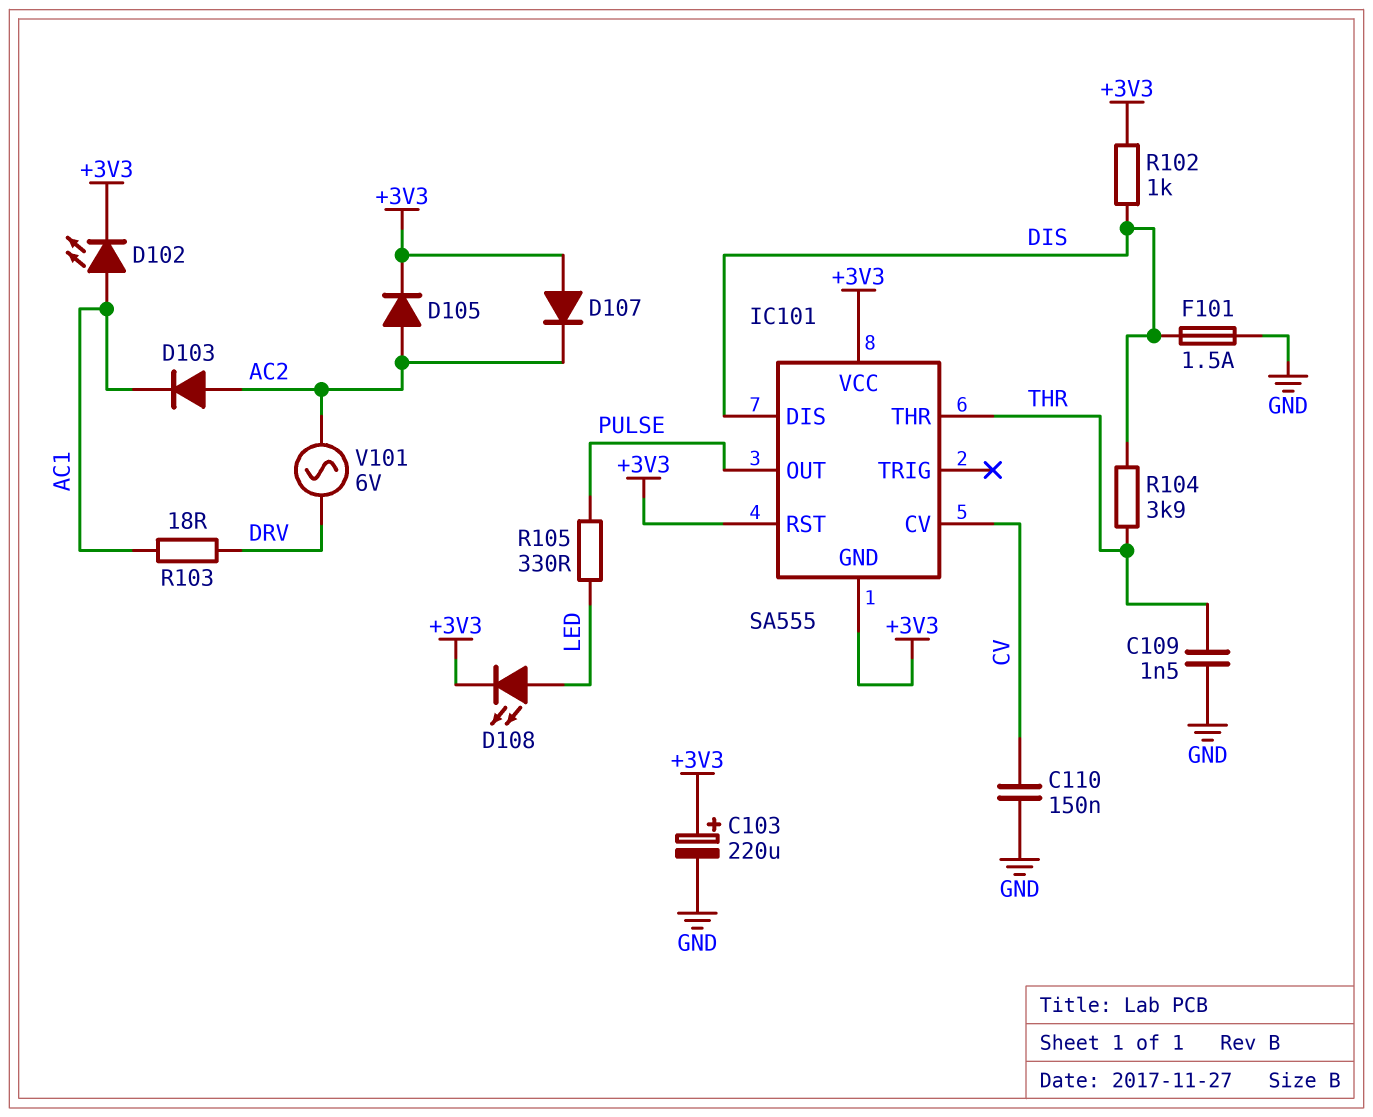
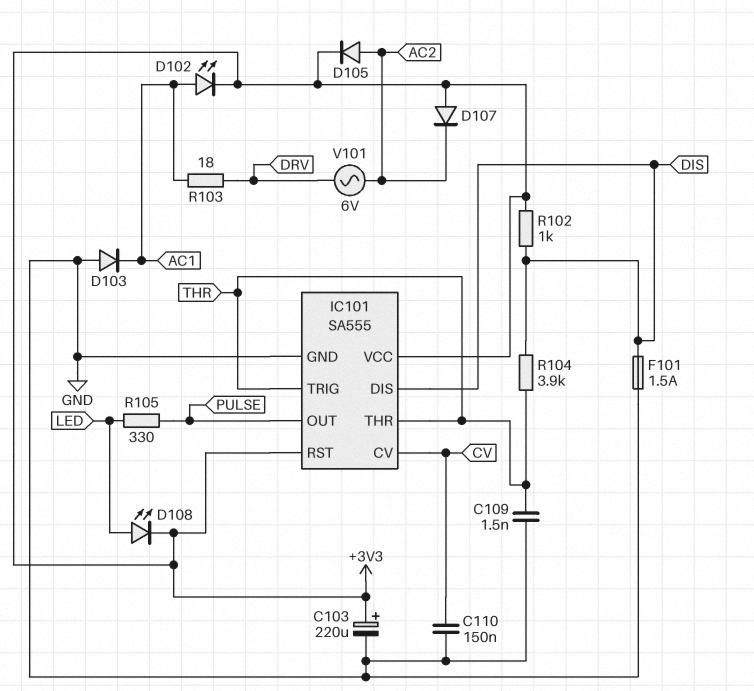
D103: diode (A AC2, K AC1) -> diode (A GND, K AC1)
IC101 pin GND: +3V3 -> GND
IC101 pin TRIG: none -> THR

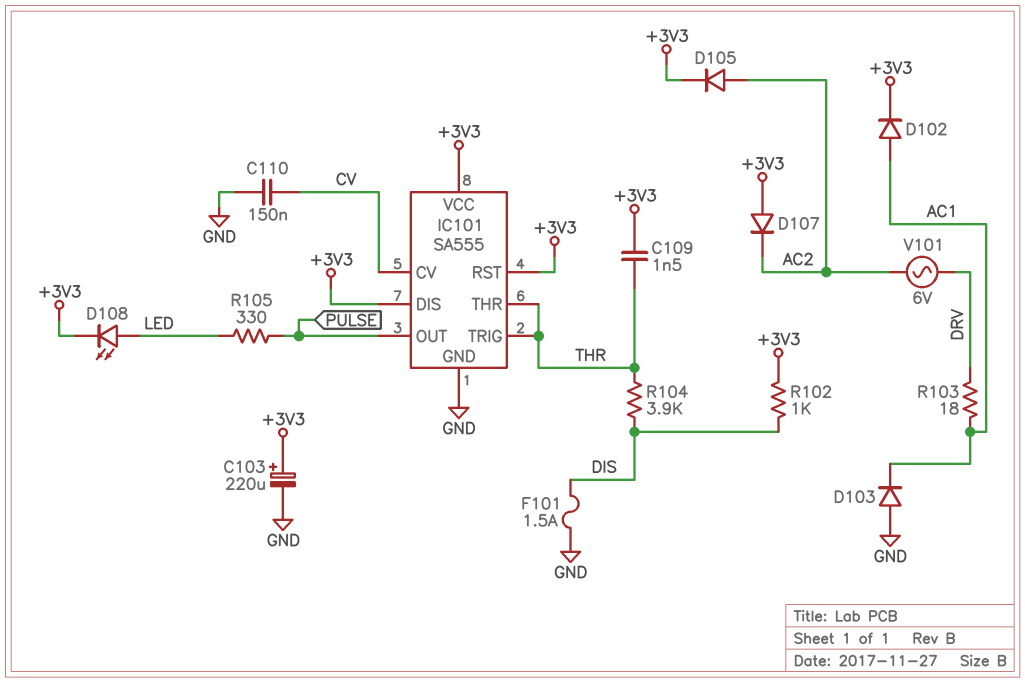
C109: 1.5nF (GND, THR) -> 1.5nF (+3V3, THR)
D102: LED (A AC1, K +3V3) -> diode (A AC1, K +3V3)
IC101 pin DIS: DIS -> +3V3

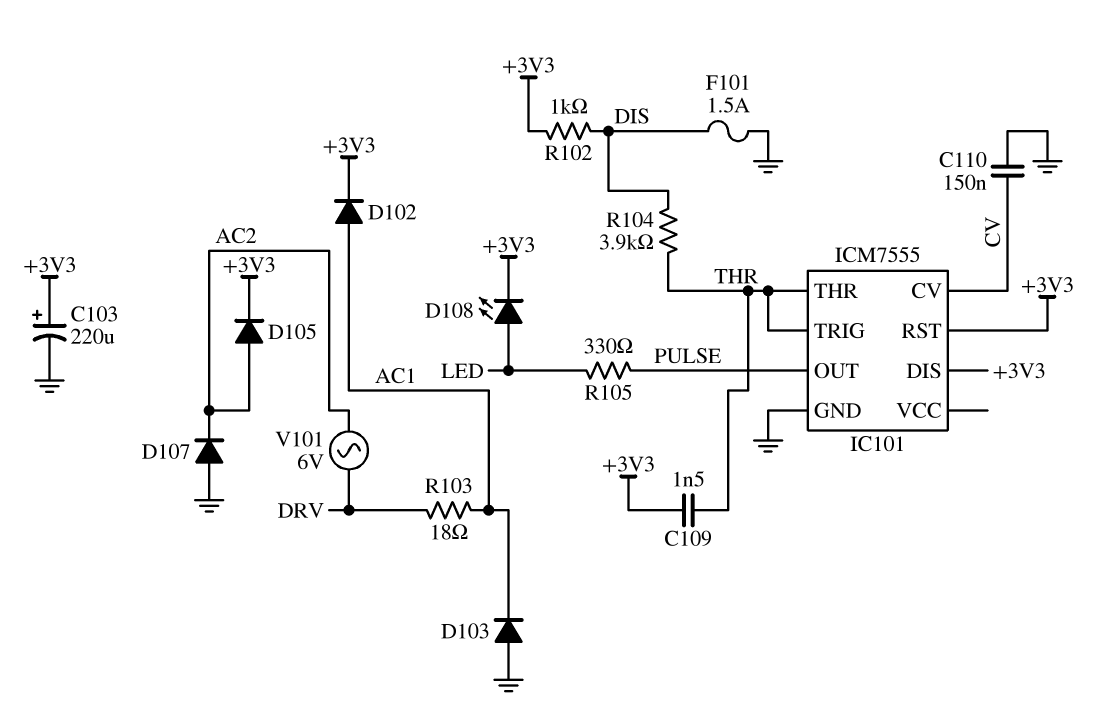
D107: diode (A +3V3, K AC2) -> diode (A GND, K AC2)
IC101: SA555 -> ICM7555
IC101 pin VCC: +3V3 -> none

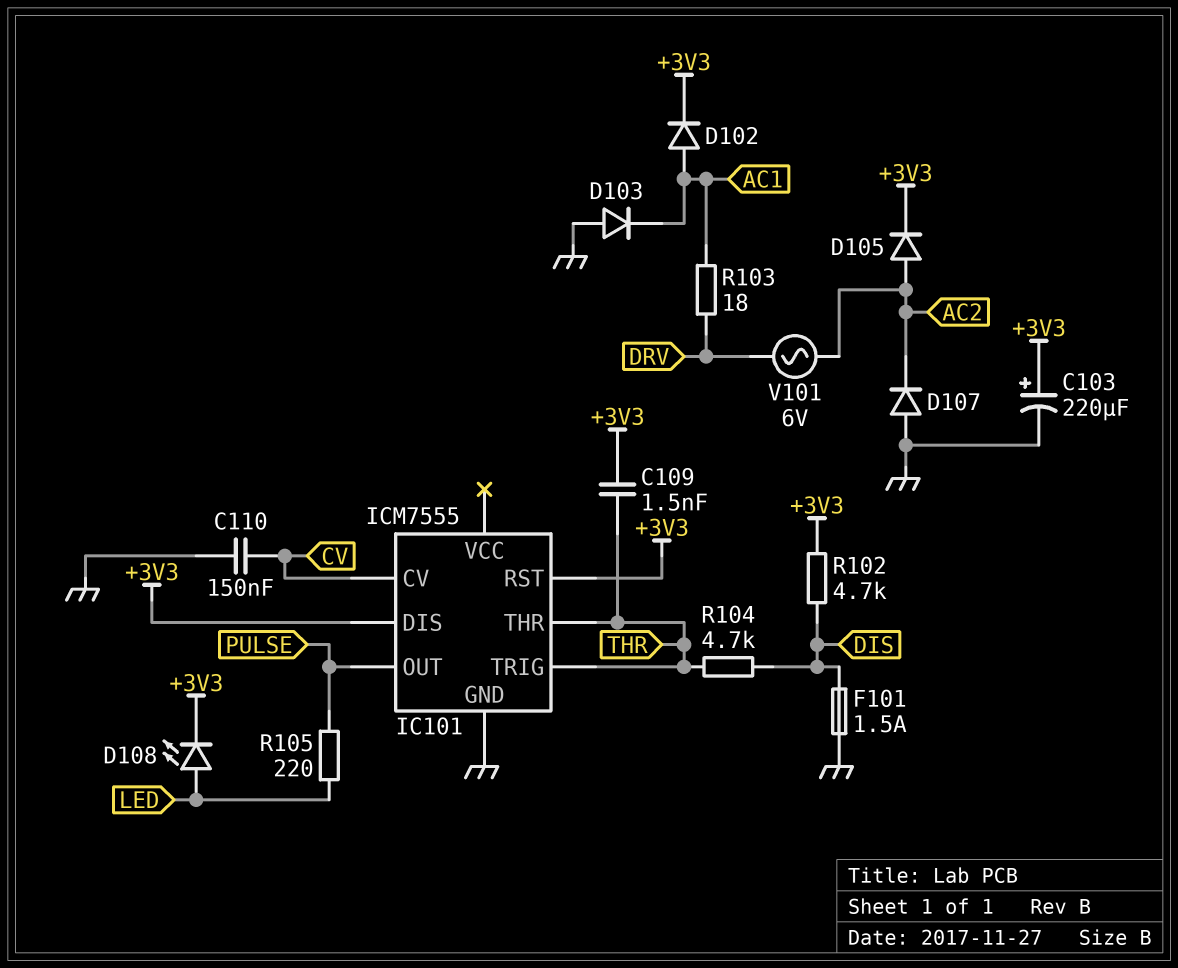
R102: 1k (+3V3, DIS) -> 4.7k (+3V3, DIS)
R104: 3.9k (DIS, THR) -> 4.7k (DIS, THR)
R105: 330 (LED, PULSE) -> 220 (LED, PULSE)

